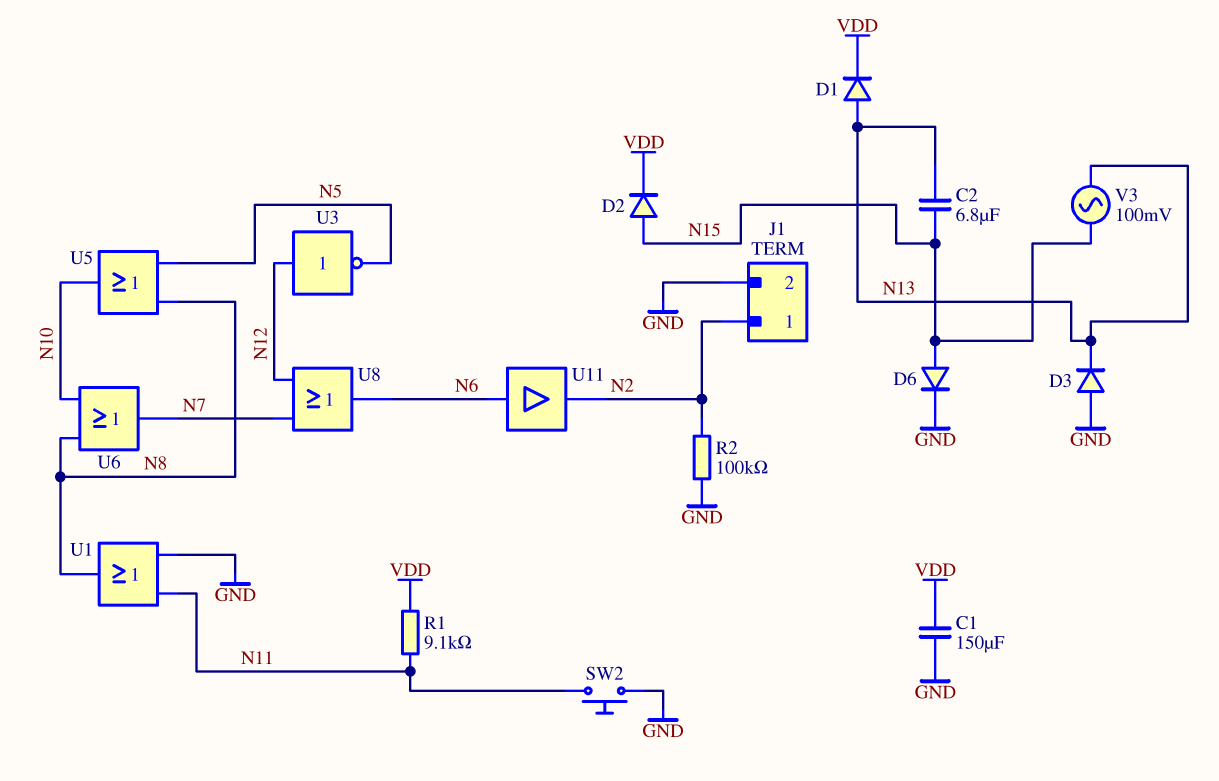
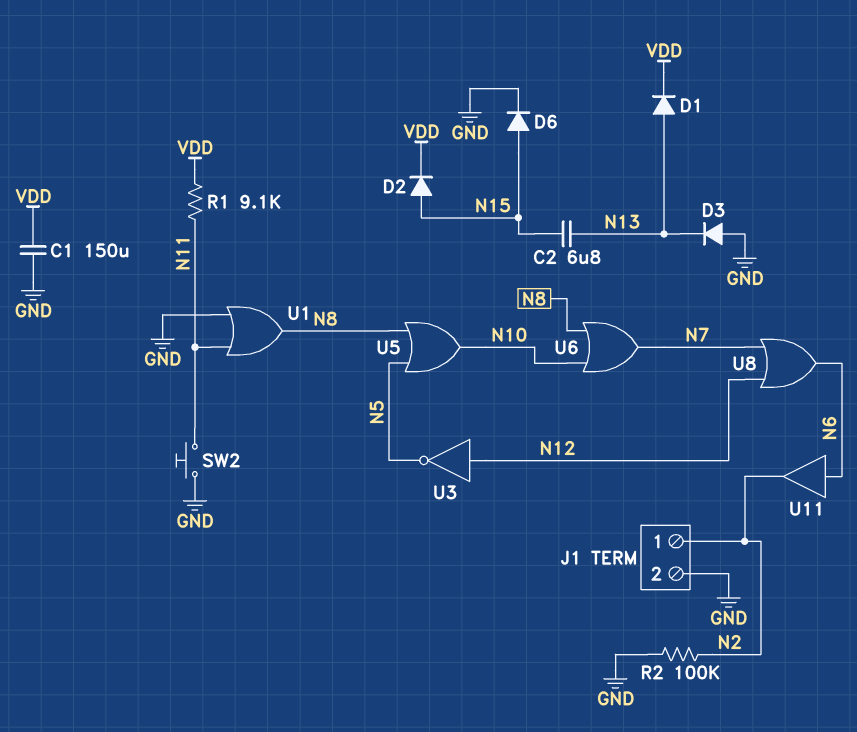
V3: AC 100mV (N13, N15) -> none

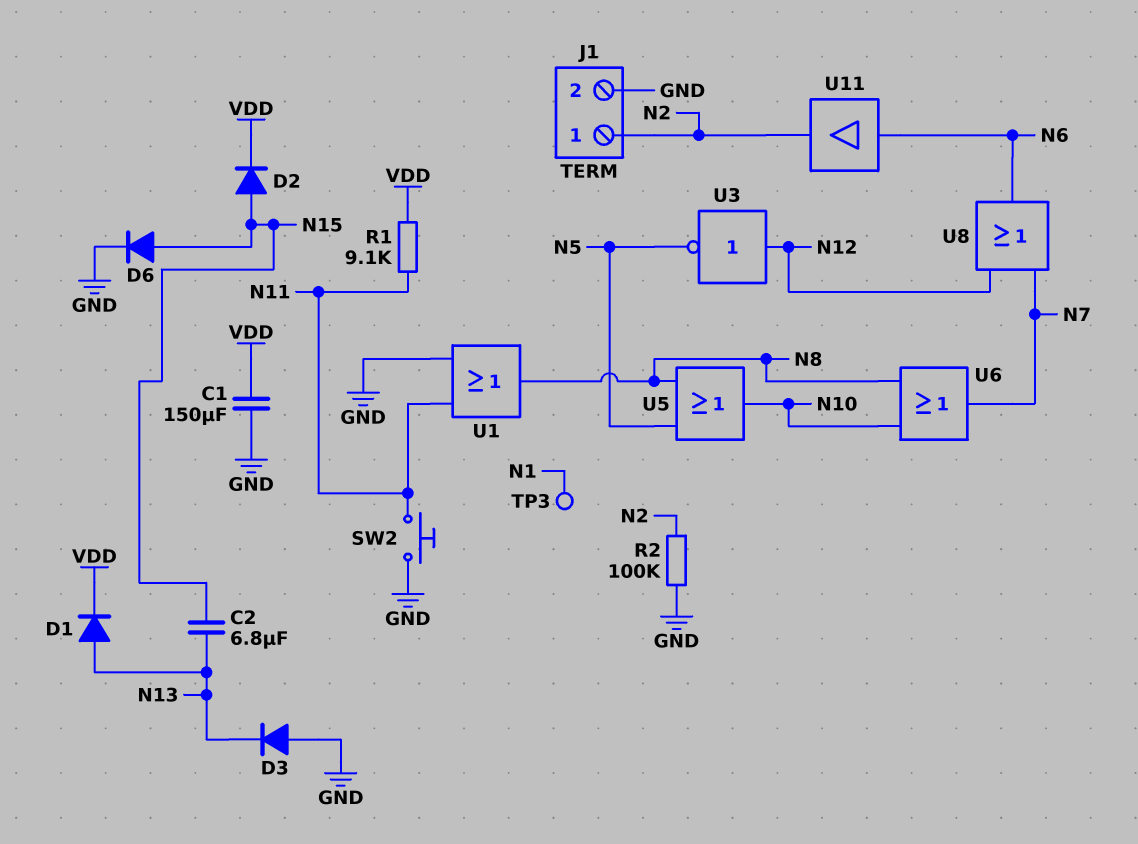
TP3: none -> test point (N1)

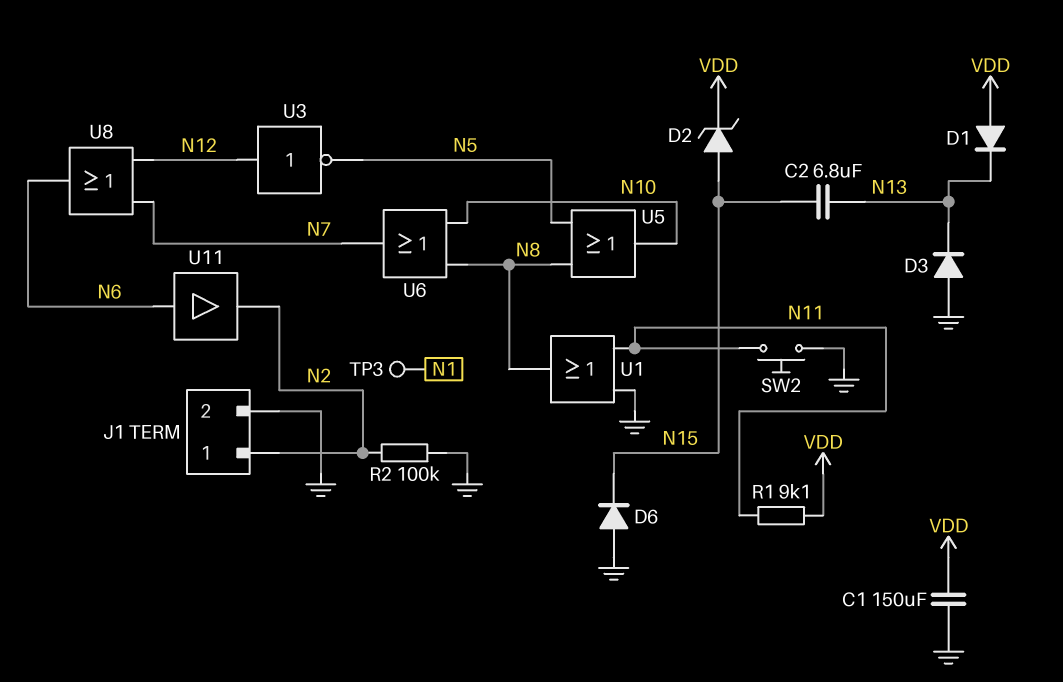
D1: diode (A N13, K VDD) -> diode (A VDD, K N13)
D2: diode (A N15, K VDD) -> zener (A N15, K VDD)
D6: diode (A N15, K GND) -> diode (A GND, K N15)

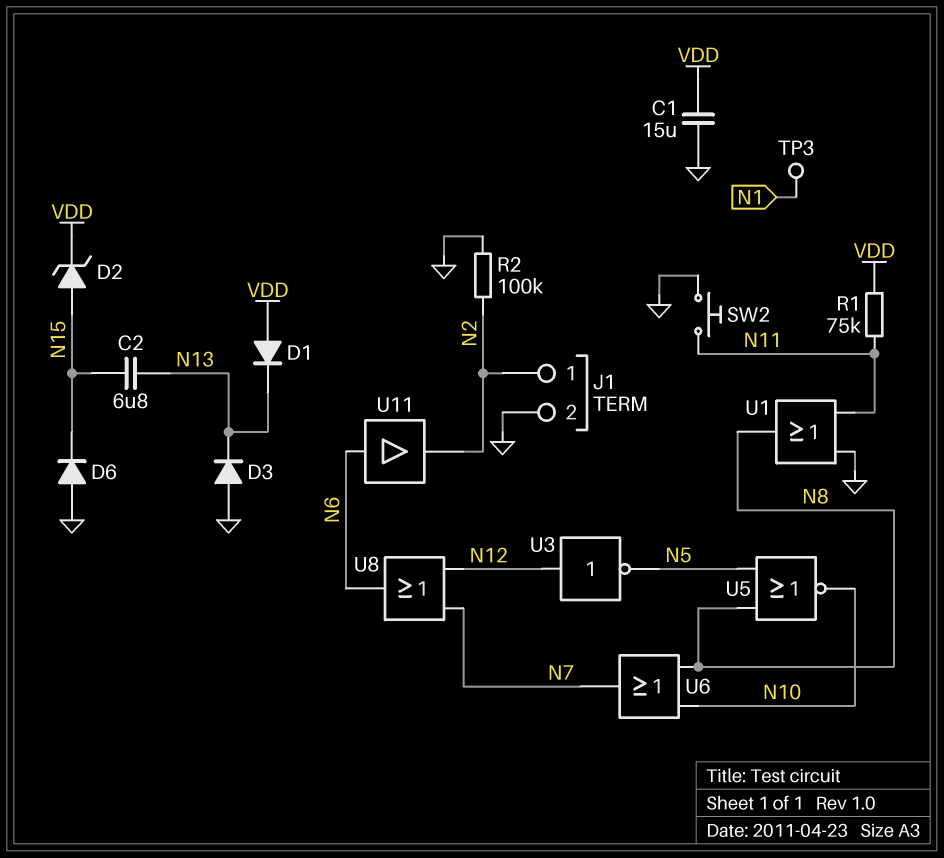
C1: 150uF (GND, VDD) -> 15uF (GND, VDD)
R1: 9.1k (N11, VDD) -> 75k (N11, VDD)
U5: OR (in N5, in N8, out N10) -> NOR (in N5, in N8, out N10)

